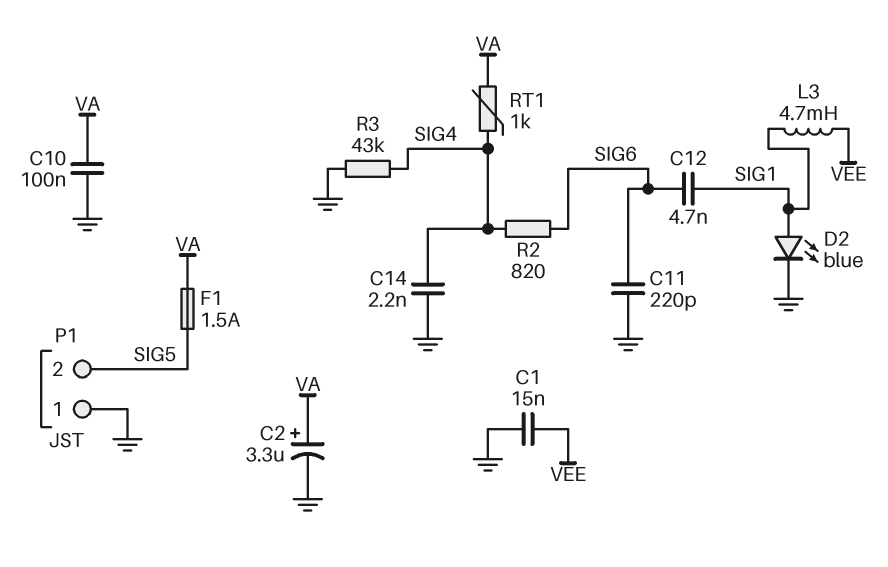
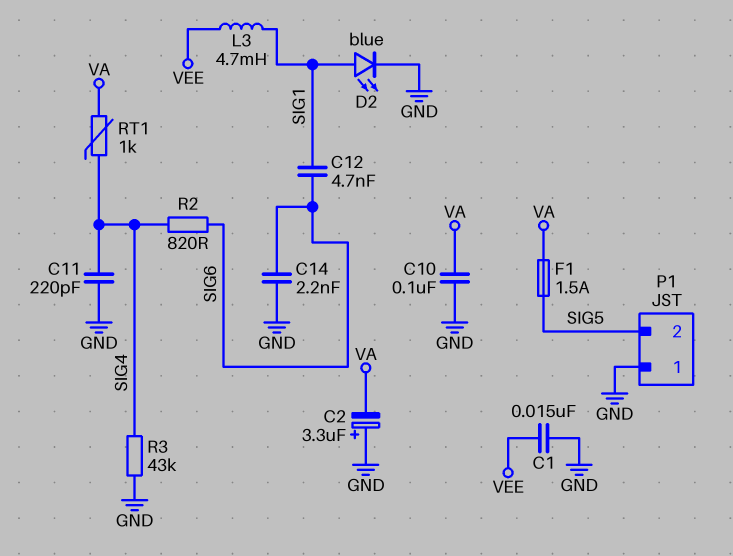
C2: 3.3uF (plus VA, minus GND) -> 3.3uF (plus GND, minus VA)
C11: 220pF (GND, SIG6) -> 220pF (GND, SIG4)
C14: 2.2nF (GND, SIG4) -> 2.2nF (GND, SIG6)

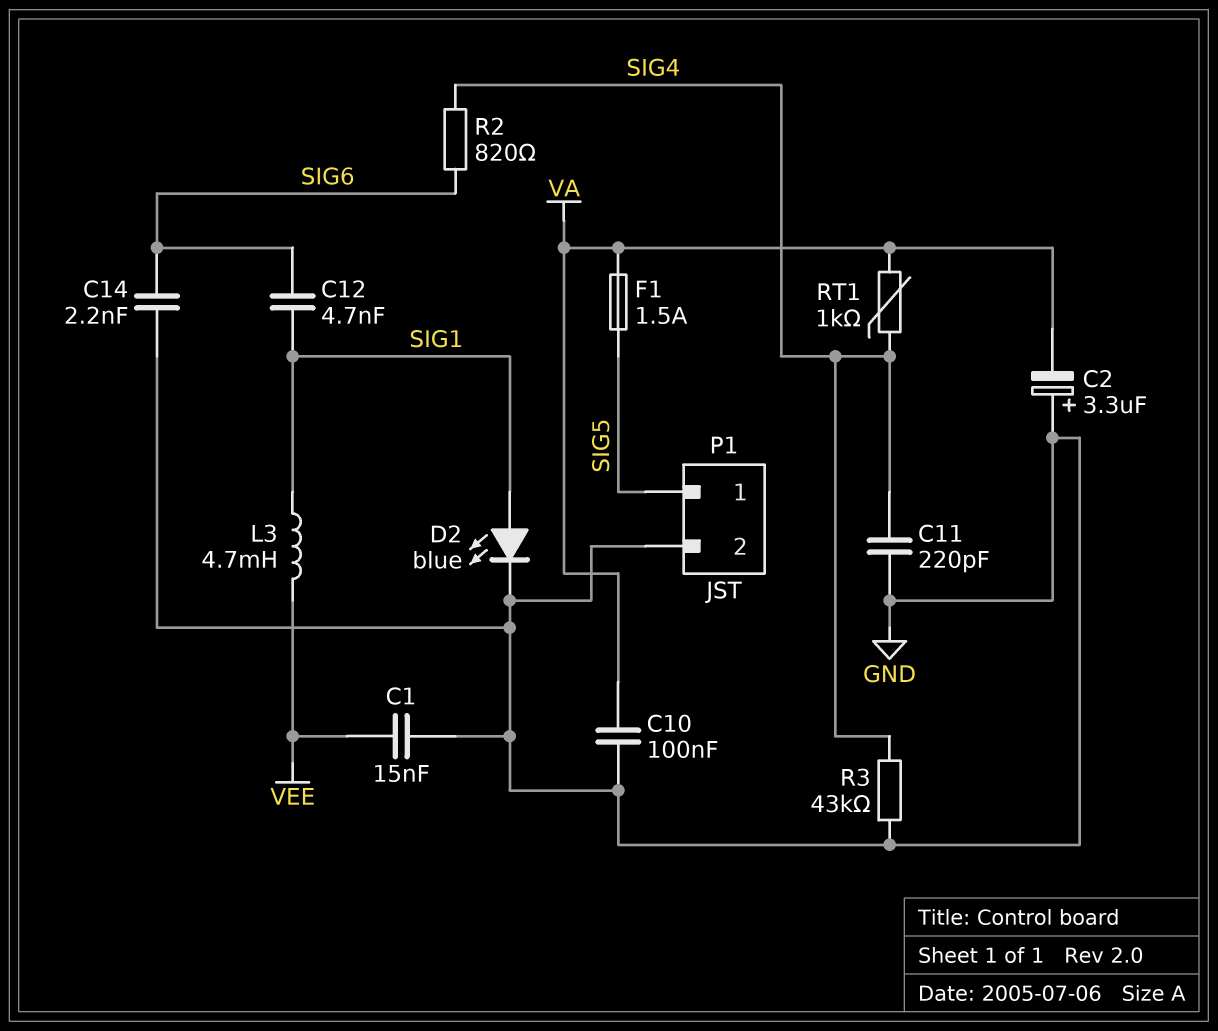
P1 pin 1: GND -> SIG5
P1 pin 2: SIG5 -> GND

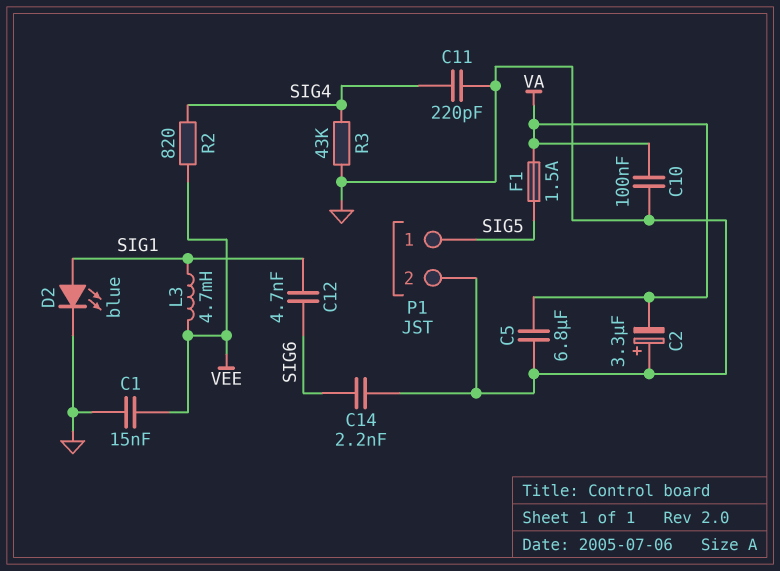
C5: none -> 6.8uF (GND, VA)
R2: 820 (SIG4, SIG6) -> 820 (SIG4, VEE)
RT1: 1k (SIG4, VA) -> none

